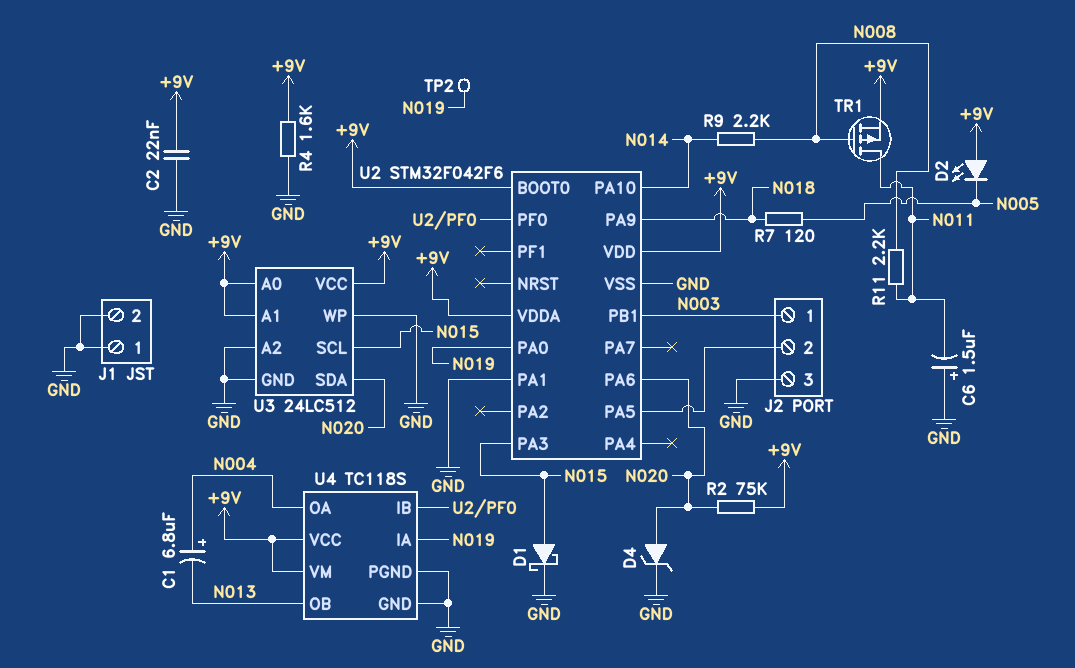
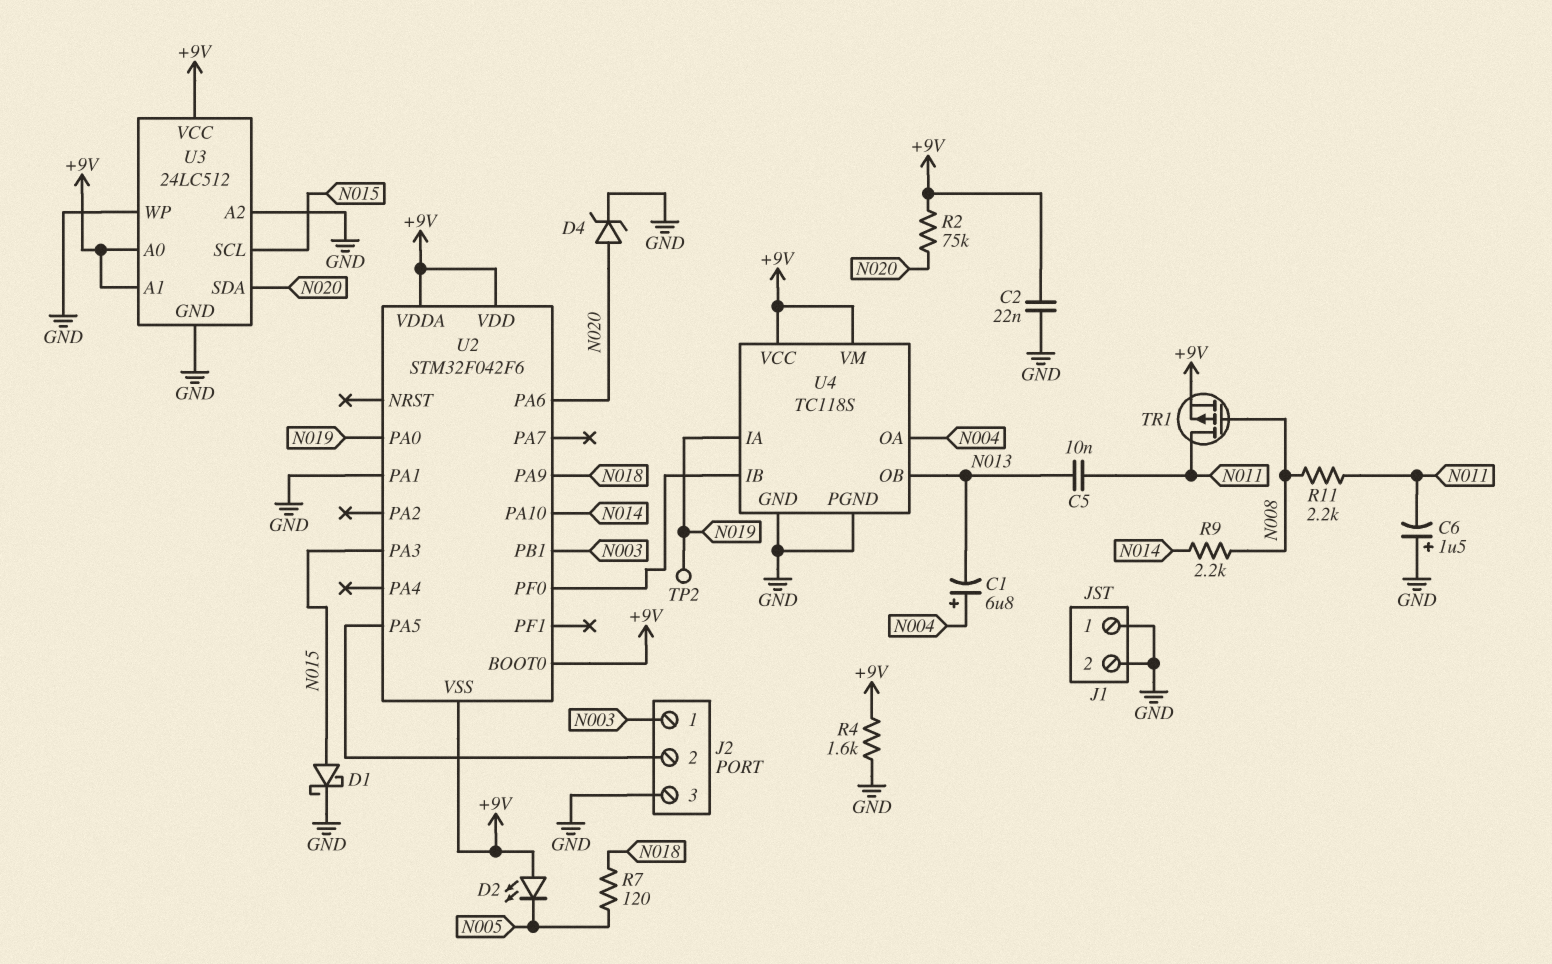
C5: none -> 10nF (N011, N013)
U2 pin VSS: GND -> +9V

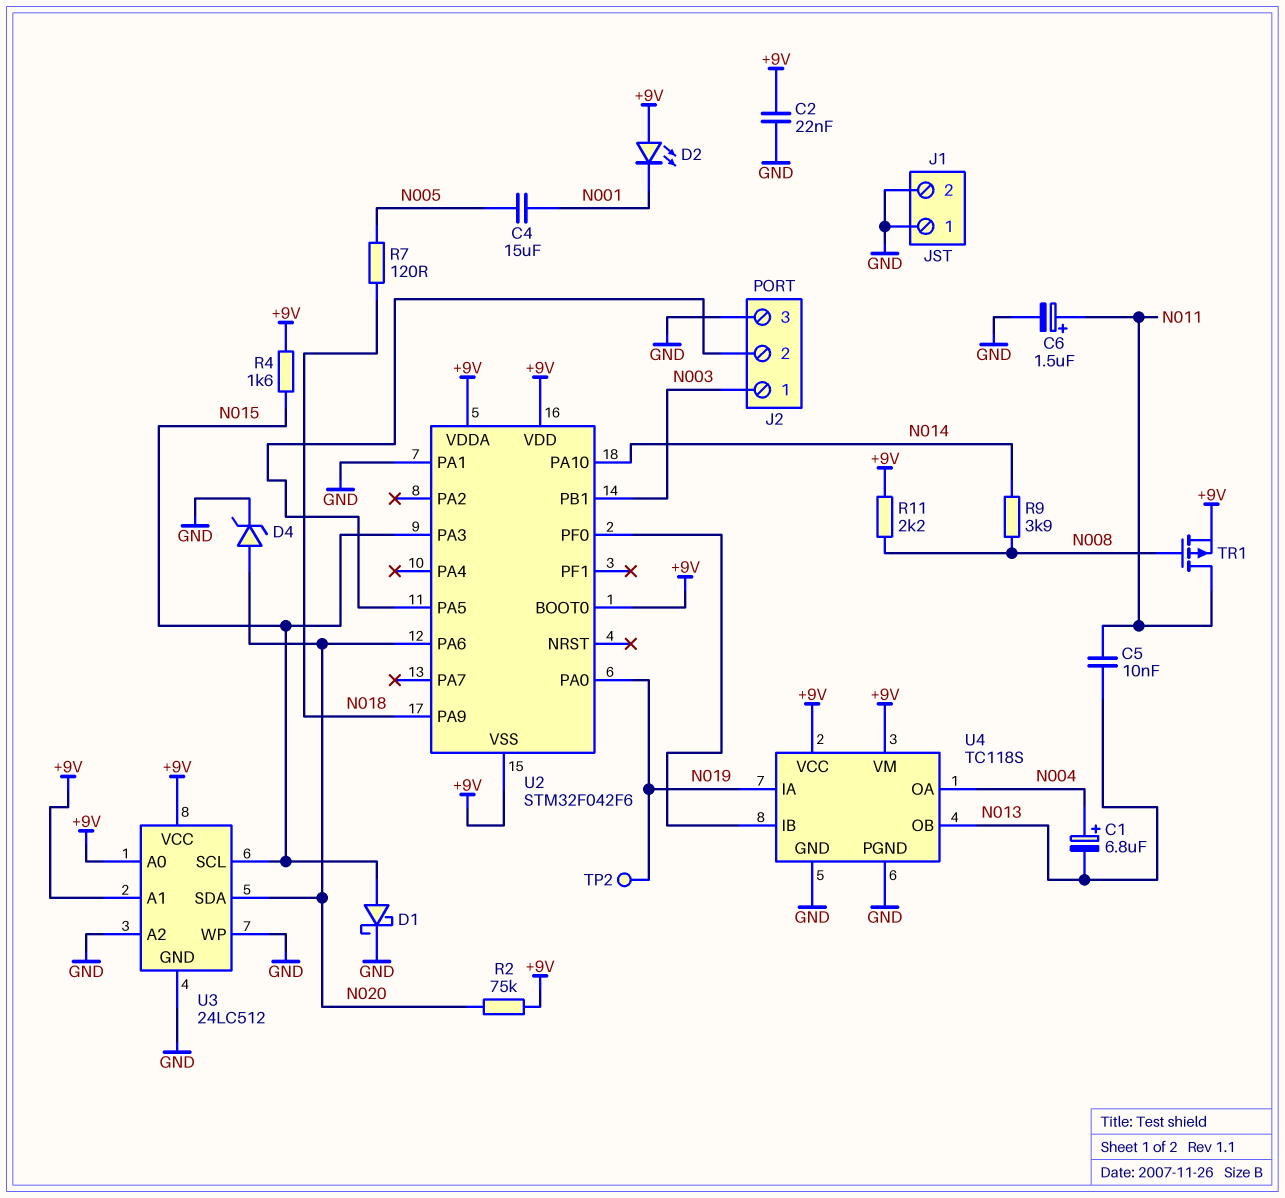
C4: none -> 15uF (N001, N005)
C6: 1.5uF (plus GND, minus N011) -> 1.5uF (plus N011, minus GND)
D2: LED (A +9V, K N005) -> LED (A +9V, K N001)
R4: 1.6k (+9V, GND) -> 1.6k (+9V, N015)
R9: 2.2k (N008, N014) -> 3.9k (N008, N014)
R11: 2.2k (N008, N011) -> 2.2k (+9V, N008)

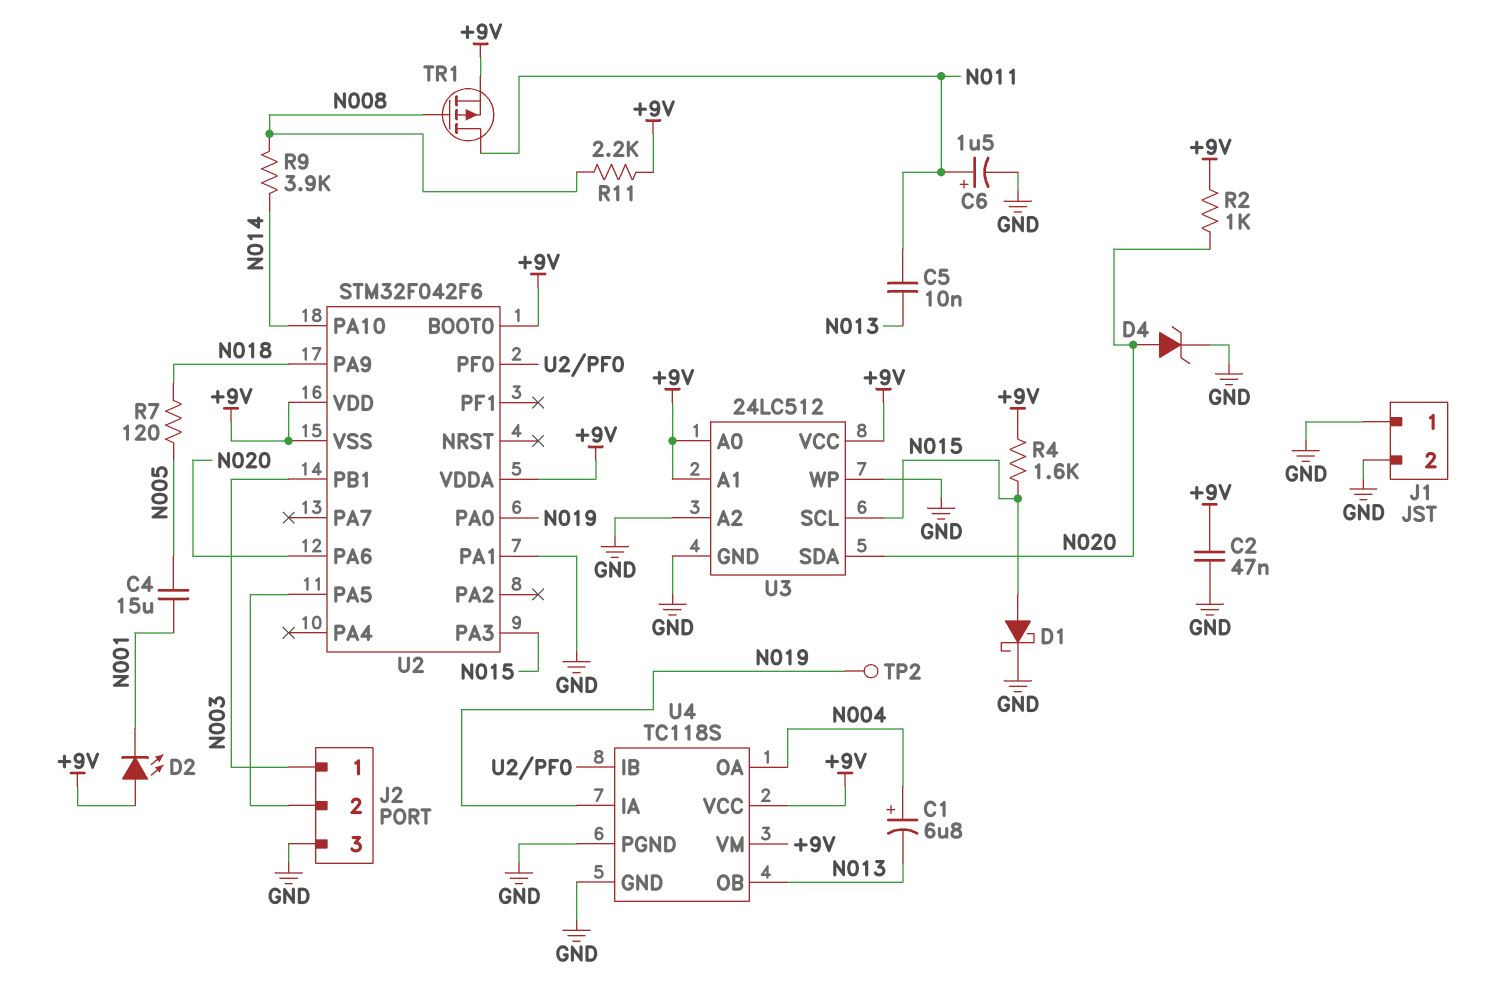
C2: 22nF (+9V, GND) -> 47nF (+9V, GND)
R2: 75k (+9V, N020) -> 1k (+9V, N020)

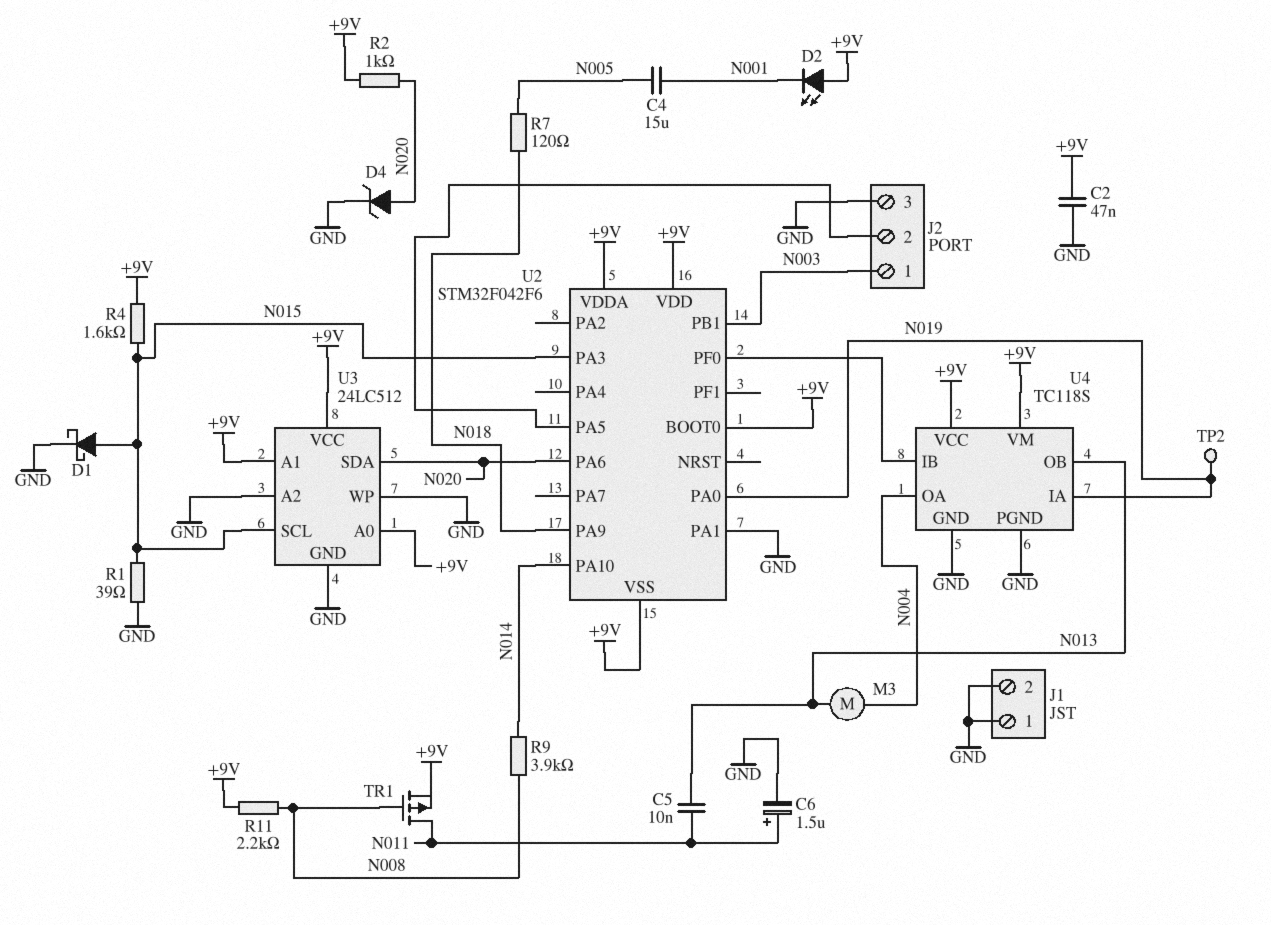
C1: 6.8uF (plus N004, minus N013) -> none
M3: none -> motor (N004, N013)
R1: none -> 39 (GND, N015)

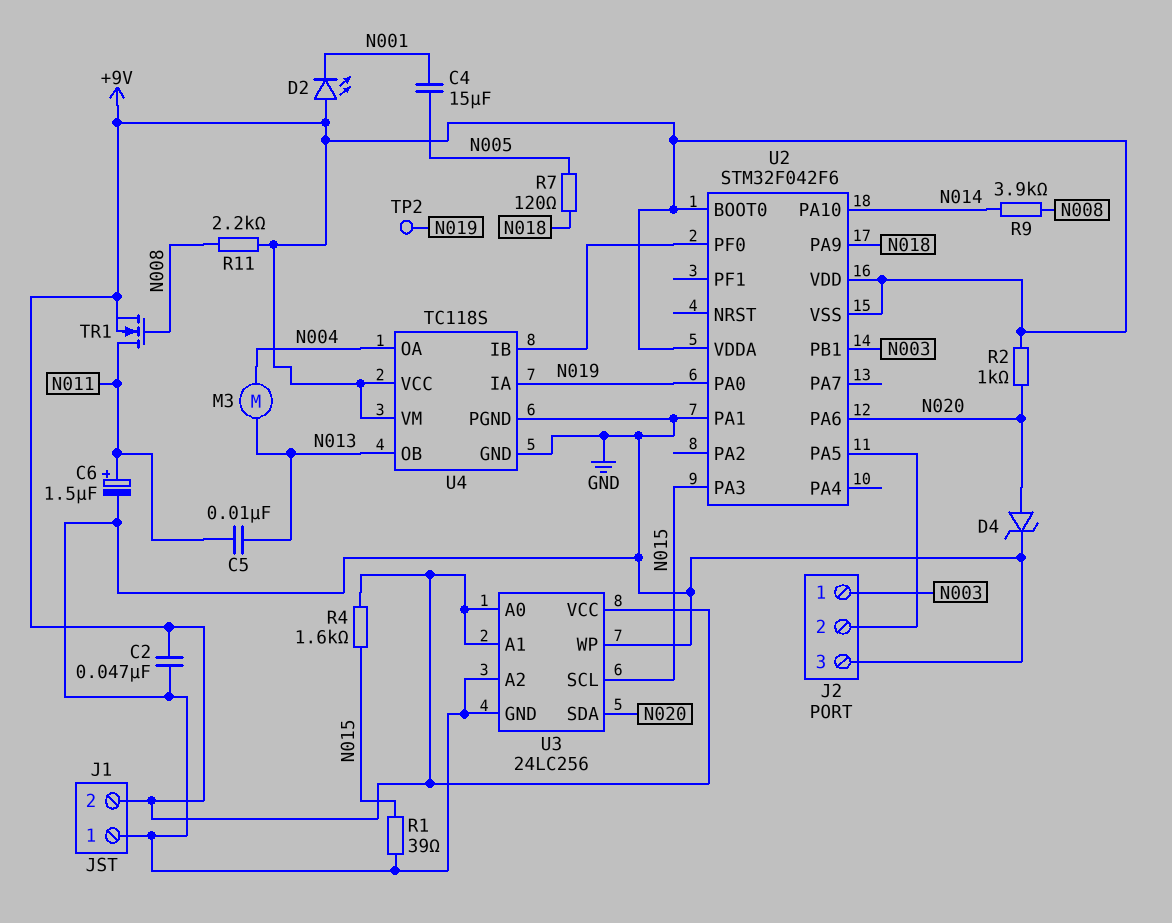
D1: schottky (A N015, K GND) -> none
J1 pin 2: GND -> +9V
TR1: PMOS (G N008, D N011, S +9V) -> NMOS (G N008, D N011, S +9V)
U3: 24LC512 -> 24LC256

